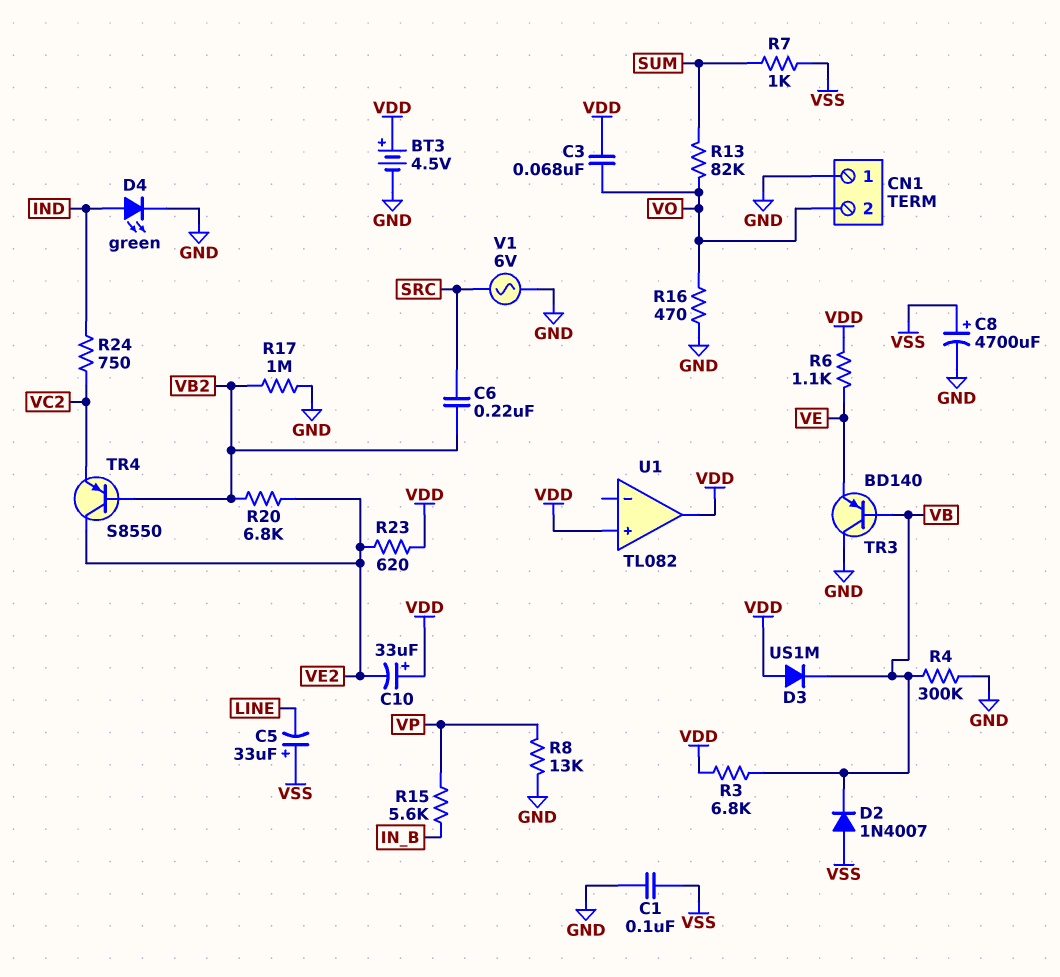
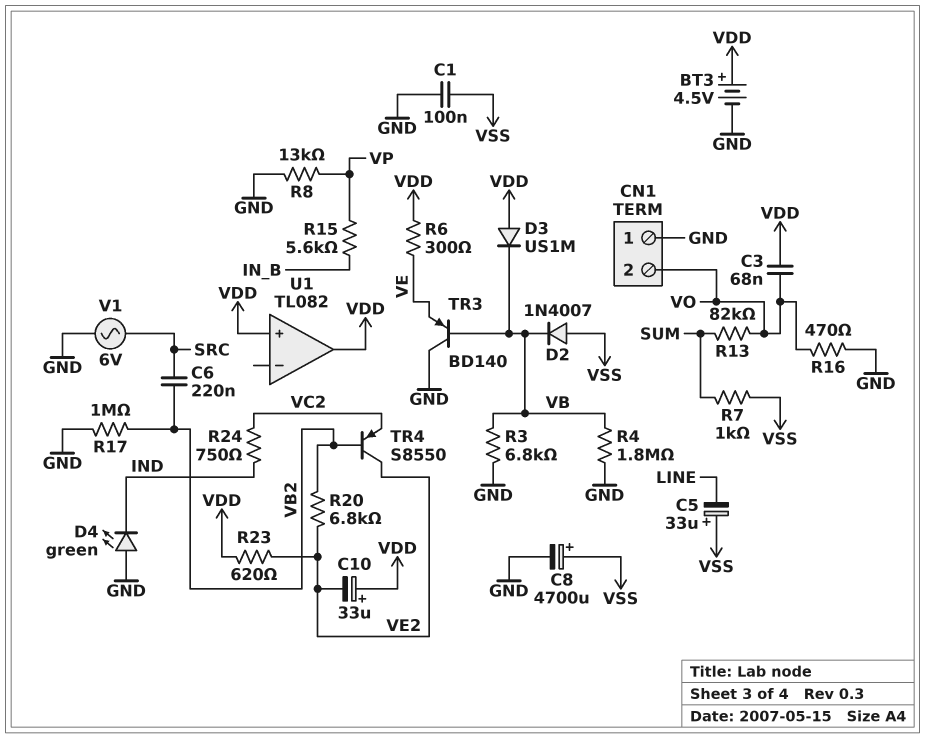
D4: LED green (A IND, K GND) -> LED green (A GND, K IND)
R3: 6.8k (VB, VDD) -> 6.8k (GND, VB)
R4: 300k (GND, VB) -> 1.8M (GND, VB)
R6: 1.1k (VDD, VE) -> 300 (VDD, VE)

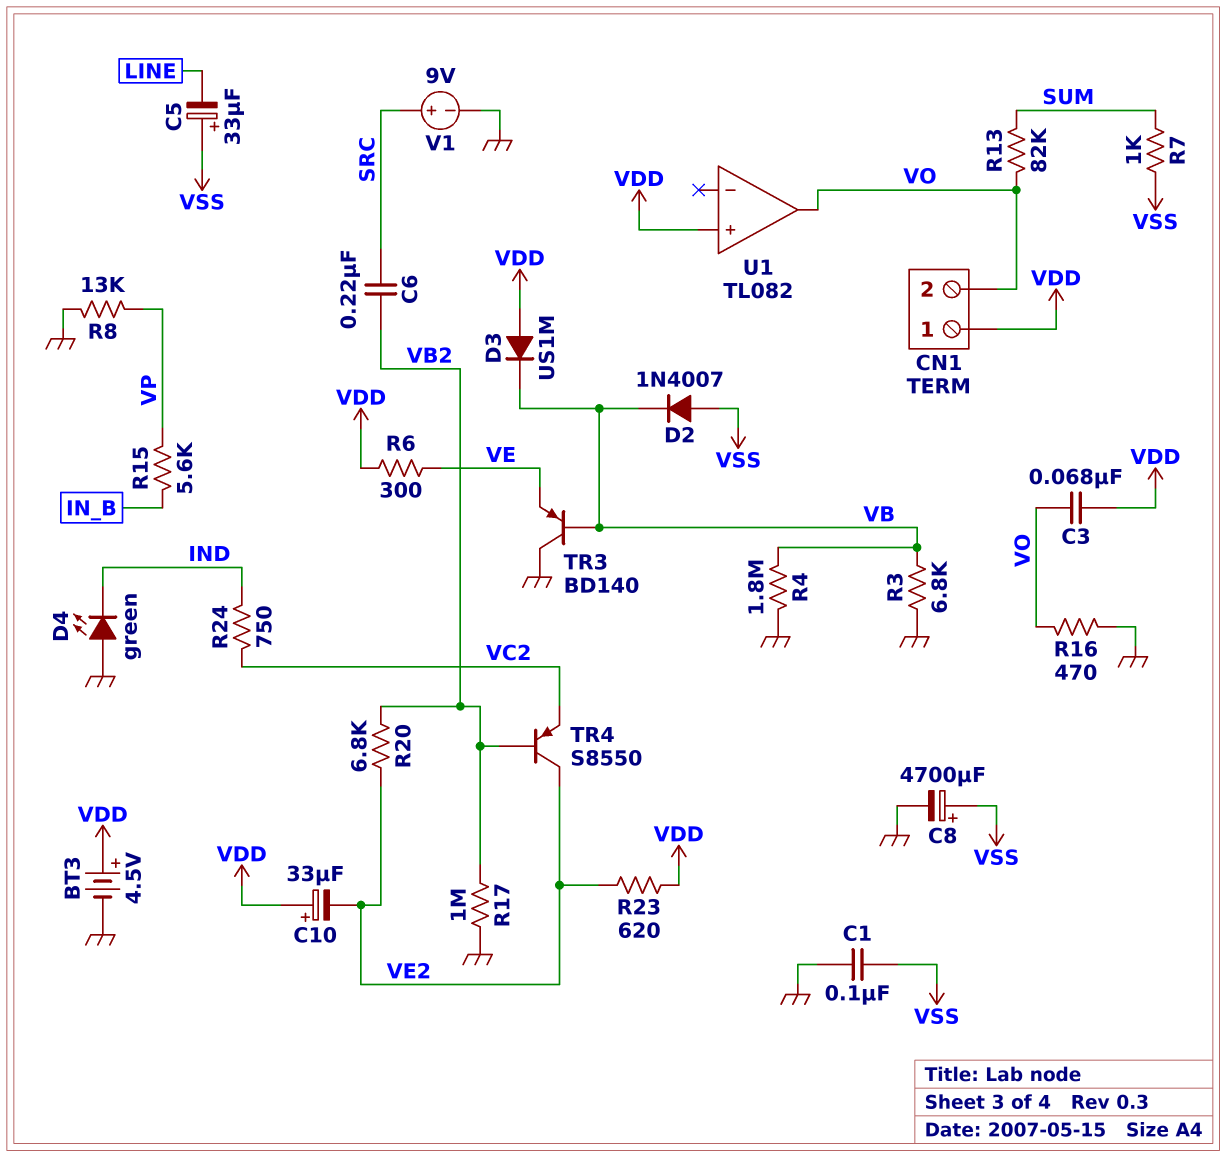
CN1 pin 1: GND -> VDD
U1 pin out: VDD -> VO
V1: AC 6V (GND, SRC) -> 9V (plus SRC, minus GND)

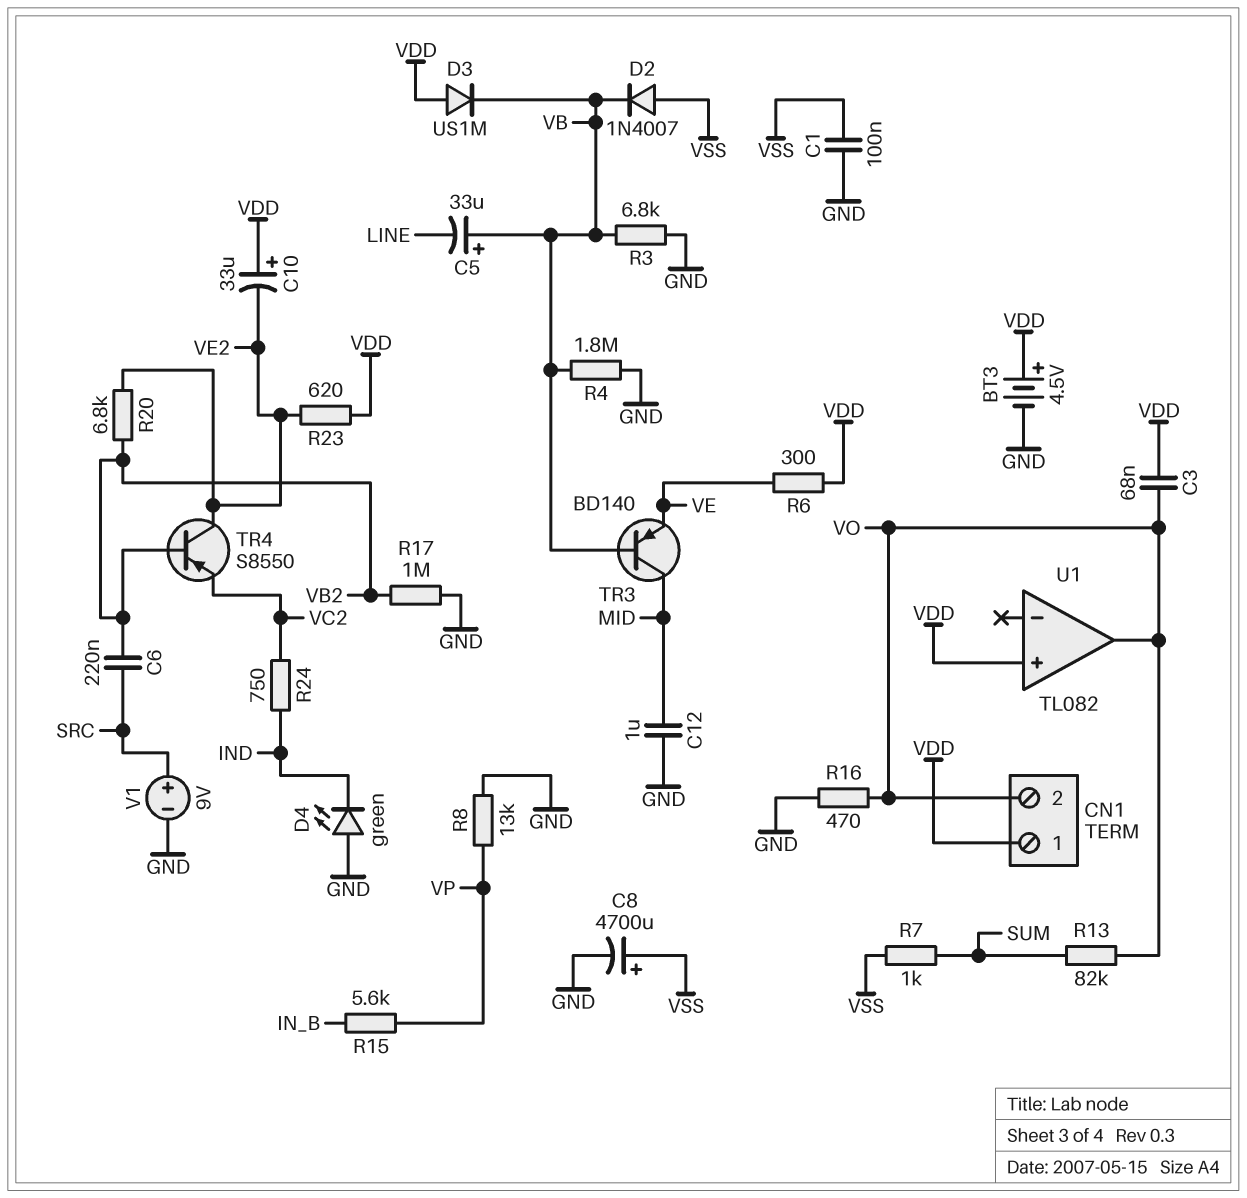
C5: 33uF (plus VSS, minus LINE) -> 33uF (plus VB, minus LINE)
C12: none -> 1uF (GND, MID)
TR3: PNP BD140 (B VB, C GND, E VE) -> PNP BD140 (B VB, C MID, E VE)

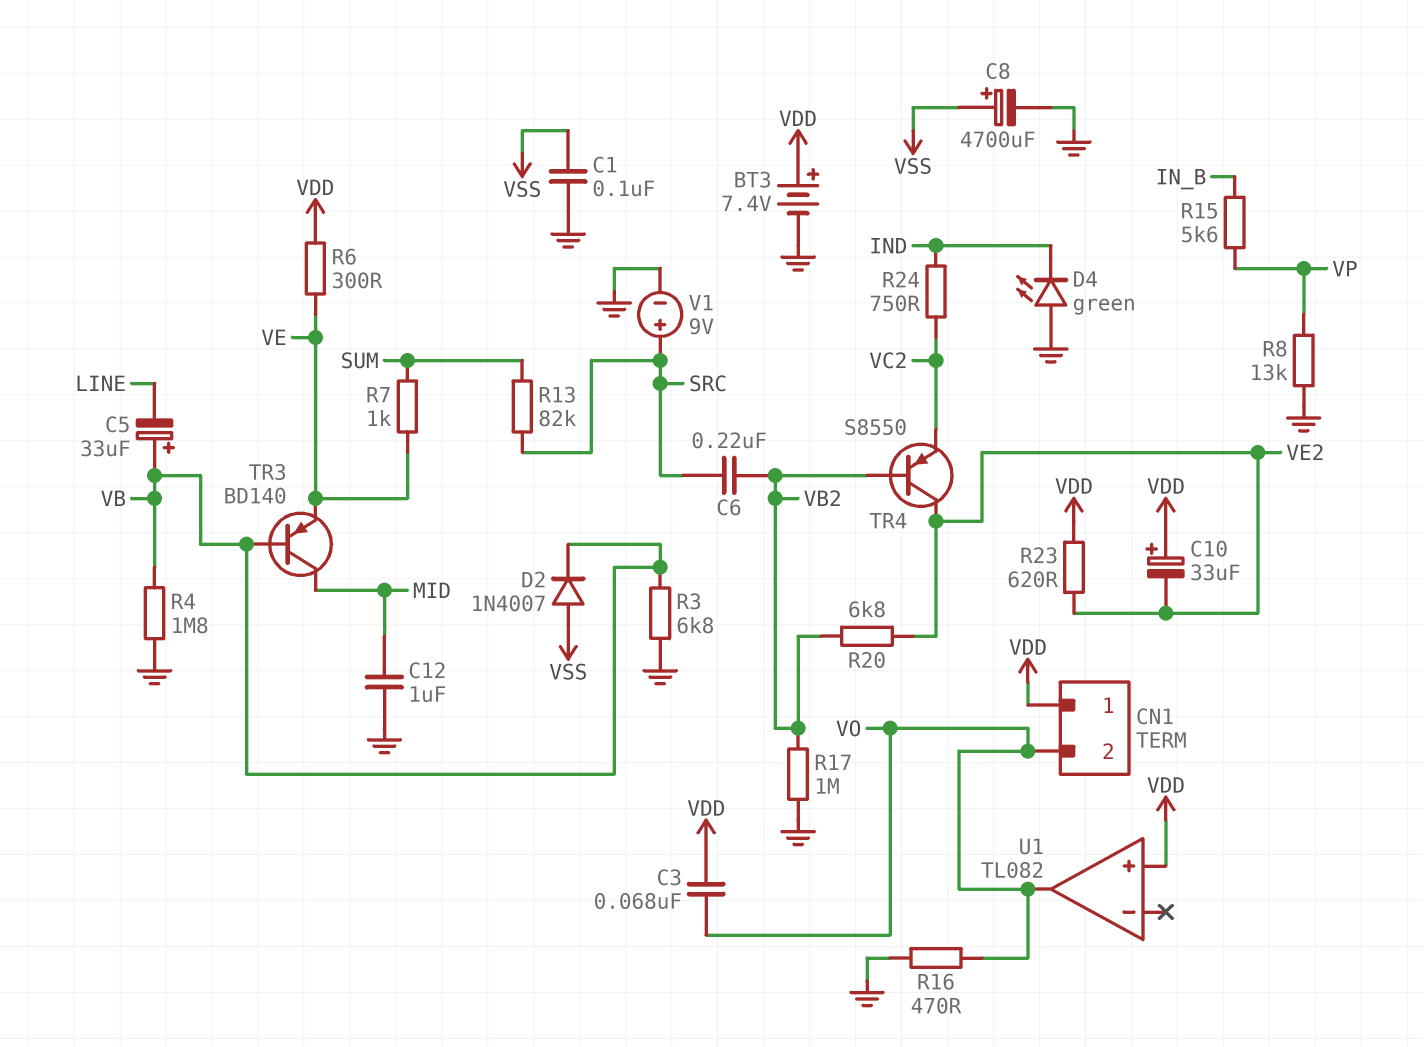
BT3: 4.5V (plus VDD, minus GND) -> 7.4V (plus VDD, minus GND)
D3: diode US1M (A VDD, K VB) -> none
R7: 1k (SUM, VSS) -> 1k (SUM, VE)
R13: 82k (SUM, VO) -> 82k (SRC, SUM)

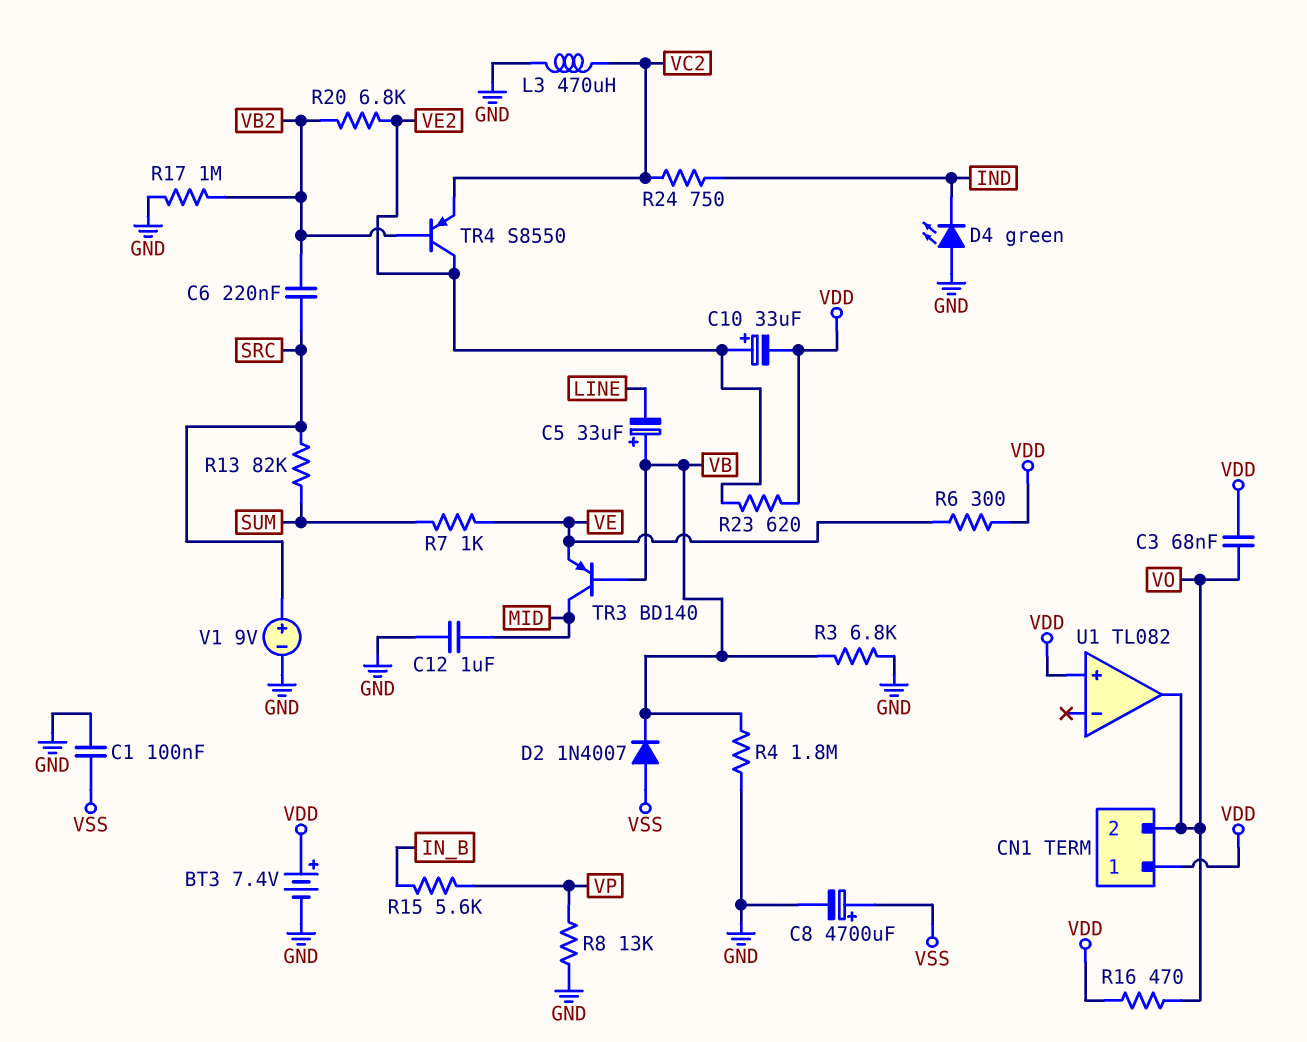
C10: 33uF (plus VDD, minus VE2) -> 33uF (plus VE2, minus VDD)
L3: none -> 470uH (GND, VC2)
R16: 470 (GND, VO) -> 470 (VDD, VO)

